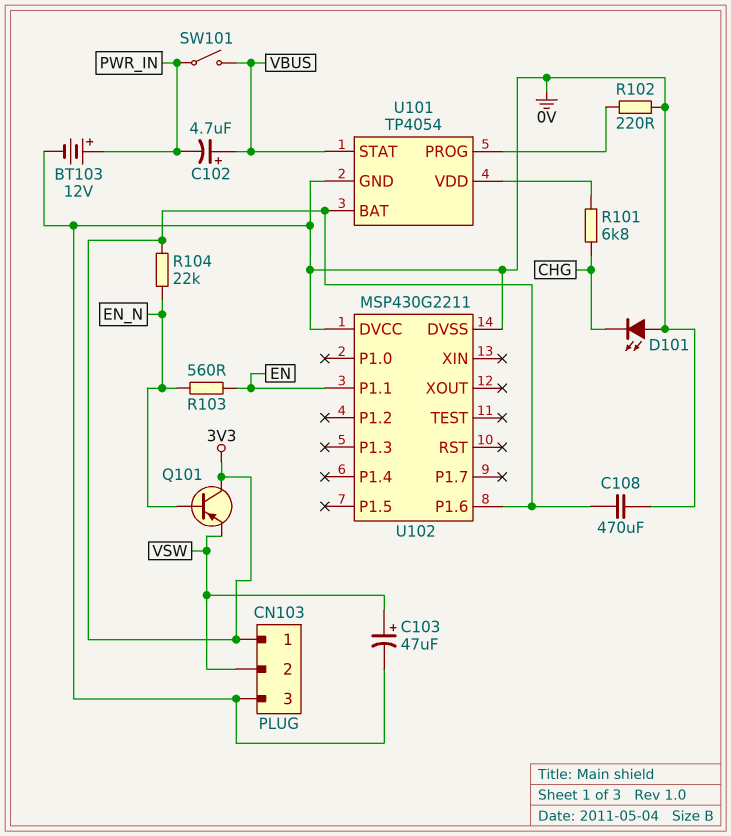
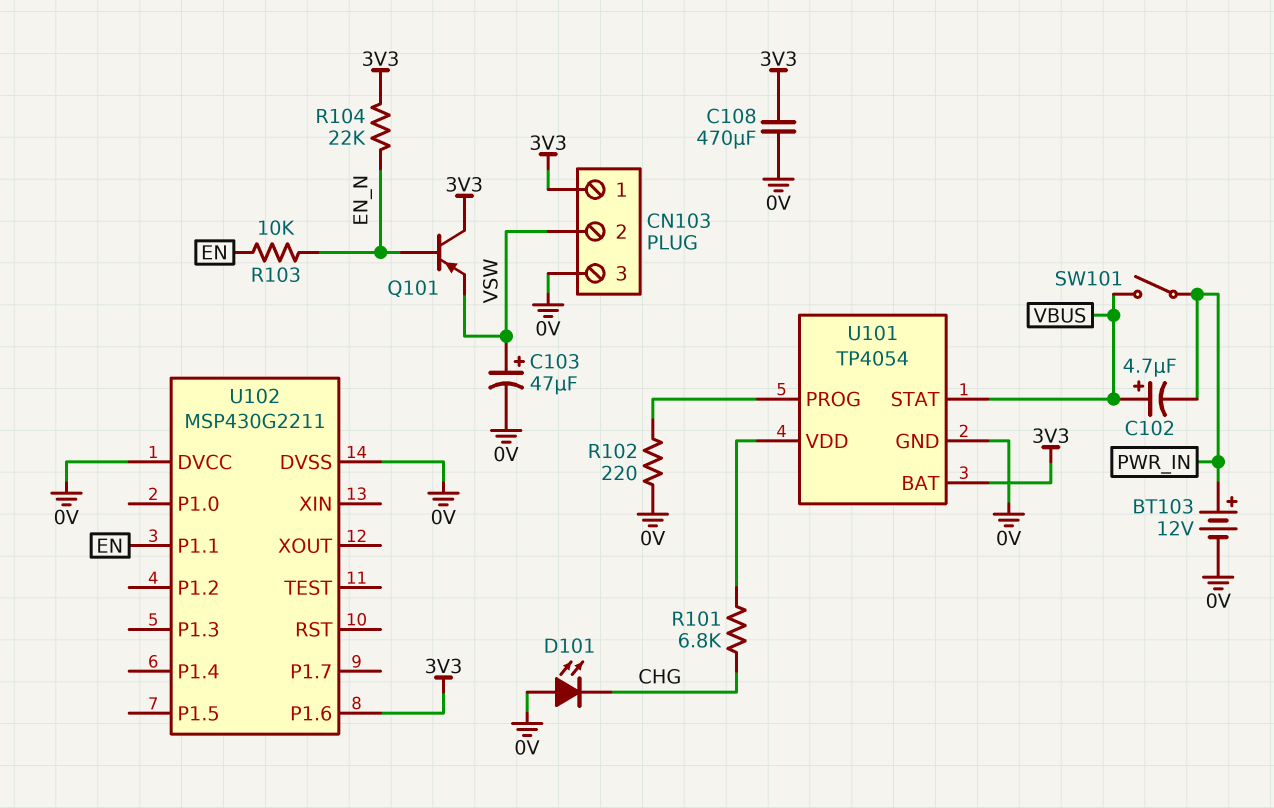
R103: 560 (EN, EN_N) -> 10k (EN, EN_N)

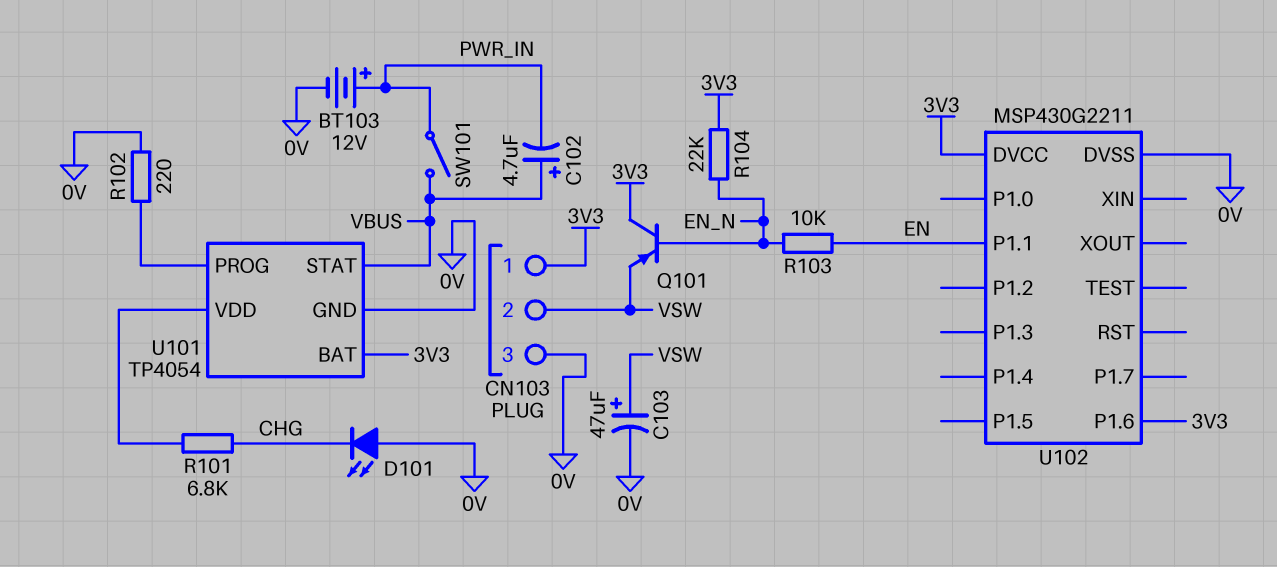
C108: 470uF (0V, 3V3) -> none
U102 pin DVCC: 0V -> 3V3

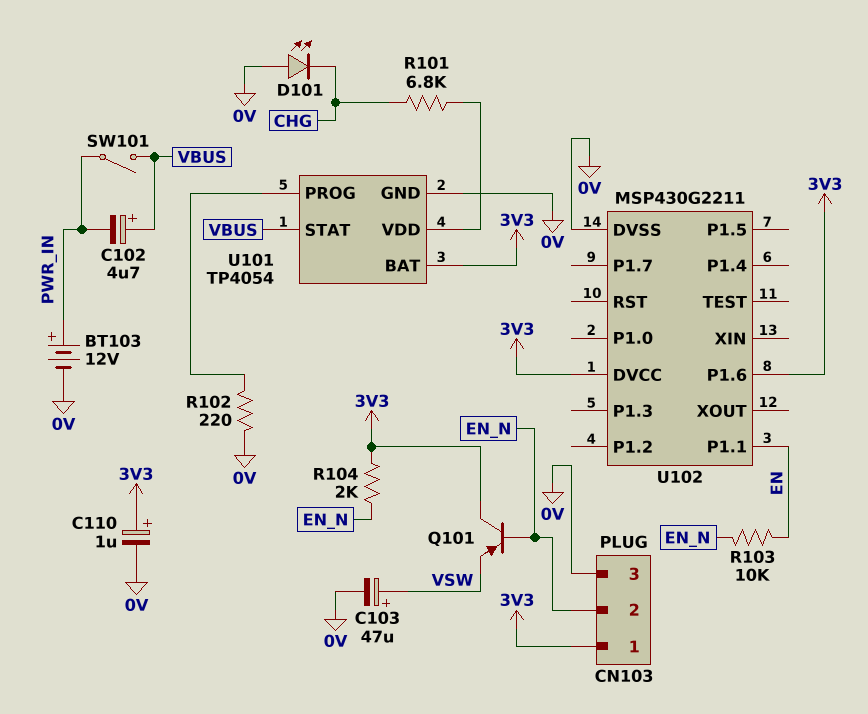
C110: none -> 1uF (plus 3V3, minus 0V)
CN103 pin 2: VSW -> EN_N
R104: 22k (3V3, EN_N) -> 2k (3V3, EN_N)

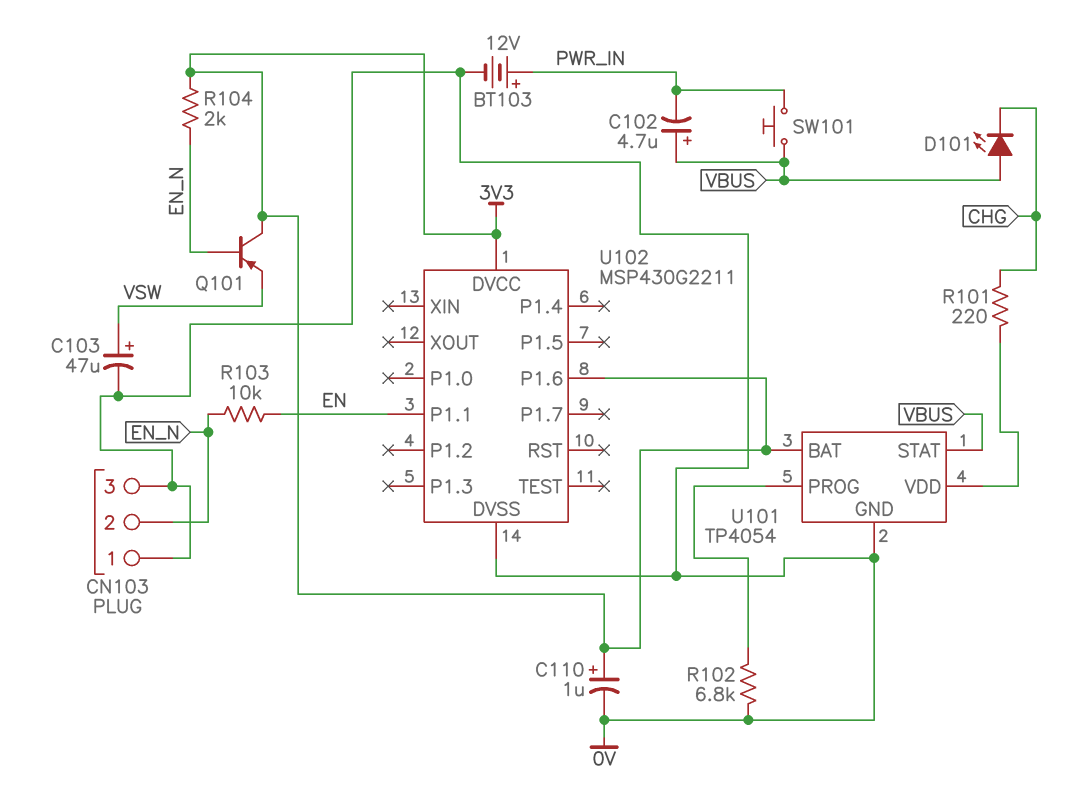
CN103 pin 1: 3V3 -> 0V
D101: LED (A 0V, K CHG) -> LED (A VBUS, K CHG)
R101: 6.8k (CHG, U101/VDD) -> 220 (CHG, U101/VDD)
R102: 220 (0V, U101/PROG) -> 6.8k (0V, U101/PROG)
SW101: switch (PWR_IN, VBUS) -> button (PWR_IN, VBUS)

